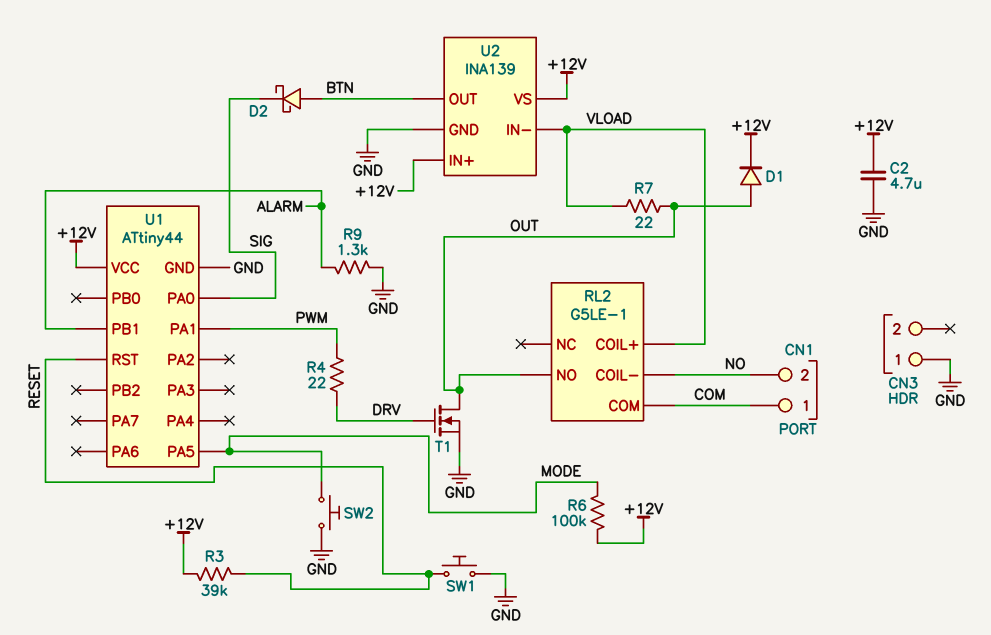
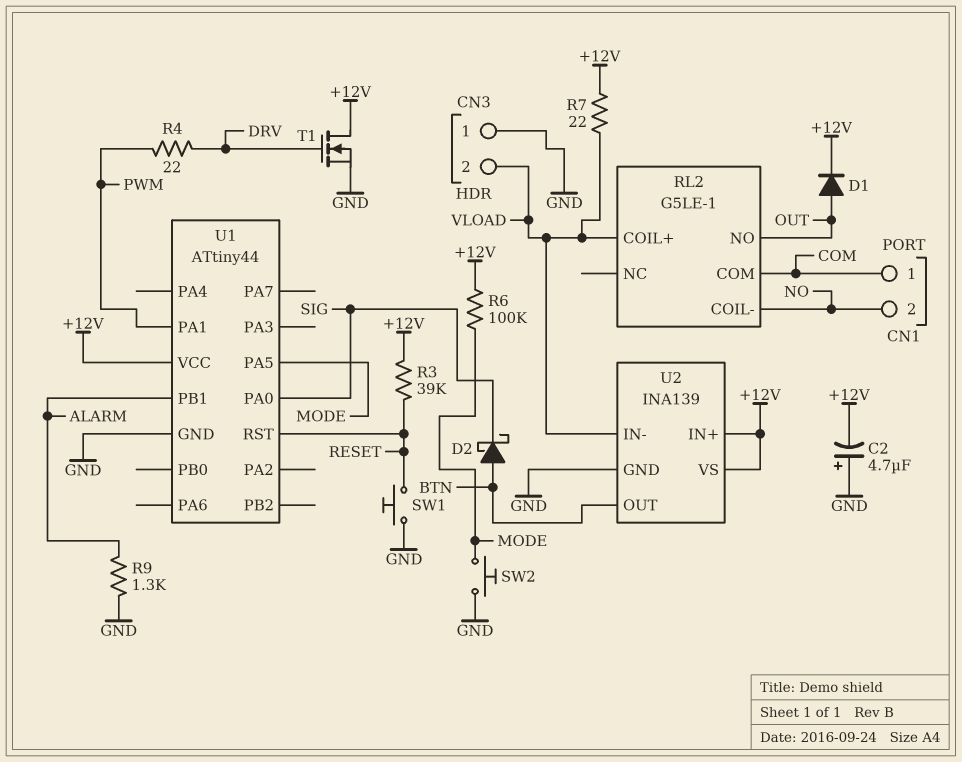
C2: 4.7uF (+12V, GND) -> 4.7uF (plus GND, minus +12V)
CN3 pin 2: none -> VLOAD
R7: 22 (OUT, VLOAD) -> 22 (+12V, VLOAD)
T1: NMOS (G DRV, D OUT, S GND) -> NMOS (G DRV, D +12V, S GND)

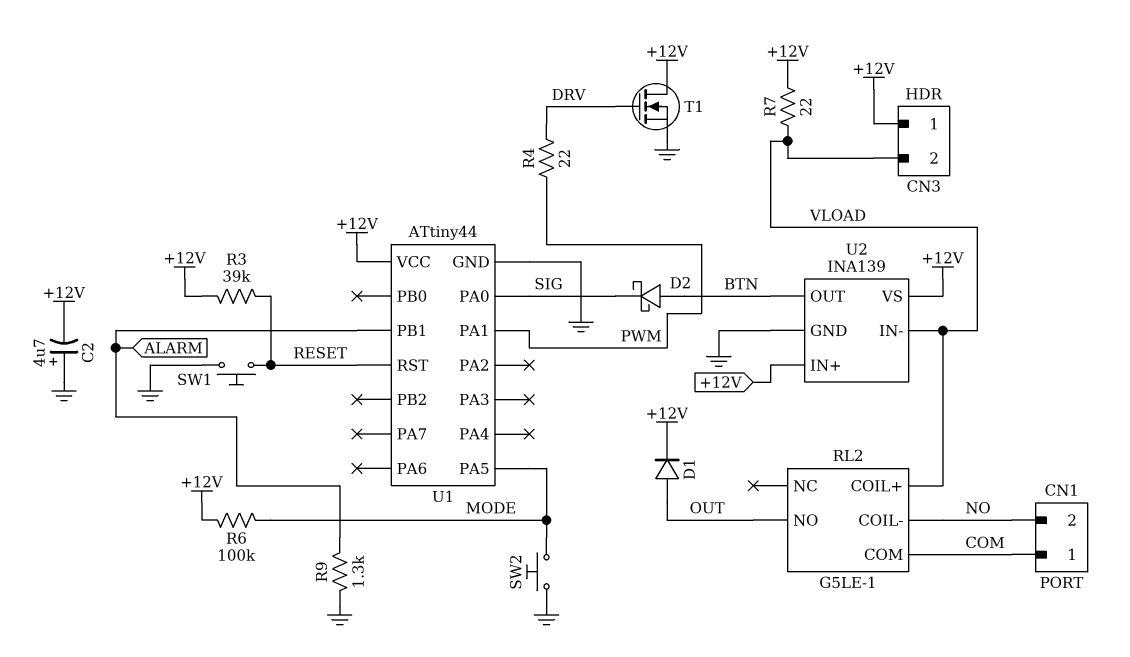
CN3 pin 1: GND -> +12V

